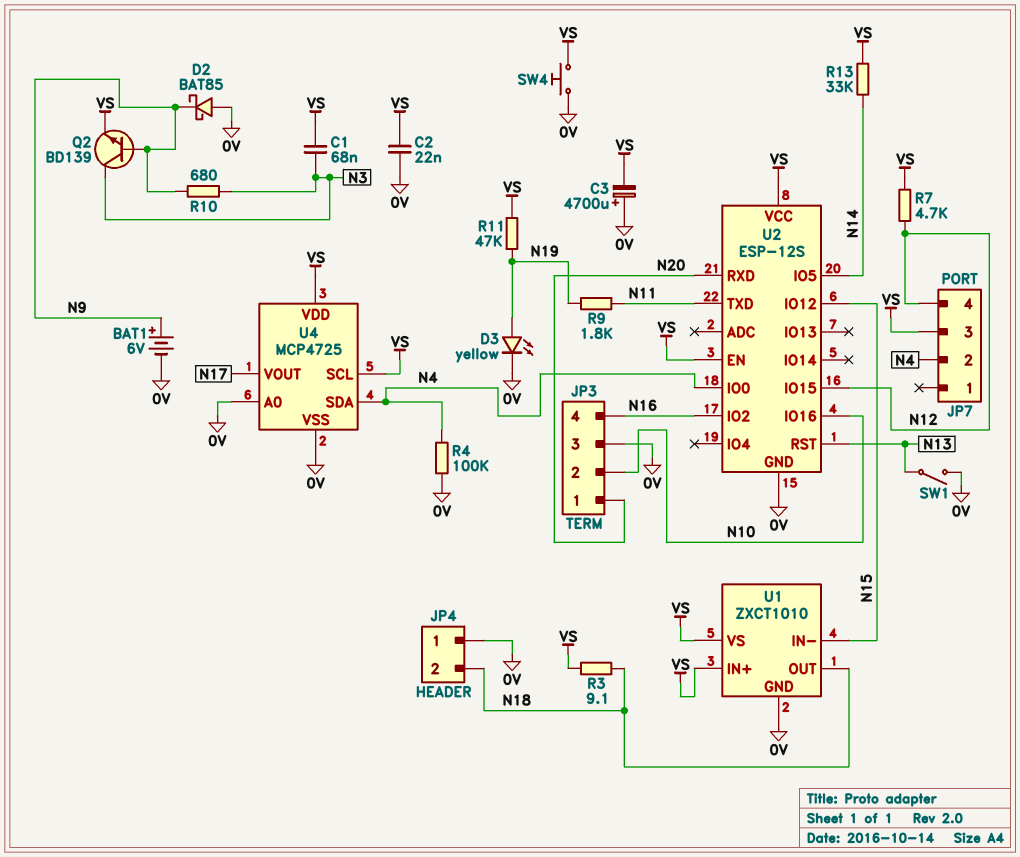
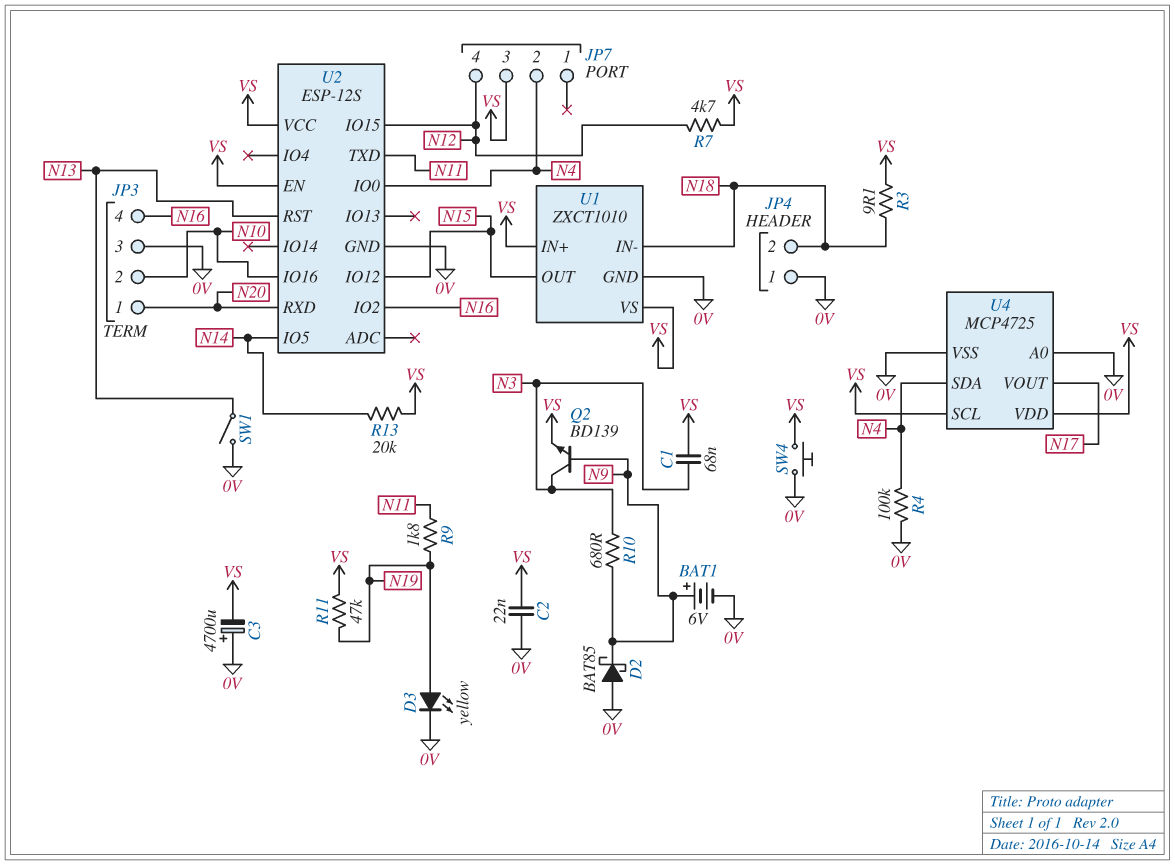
R13: 33k (N14, VS) -> 20k (N14, VS)
U1 pin IN-: N15 -> N18
U1 pin OUT: N18 -> N15

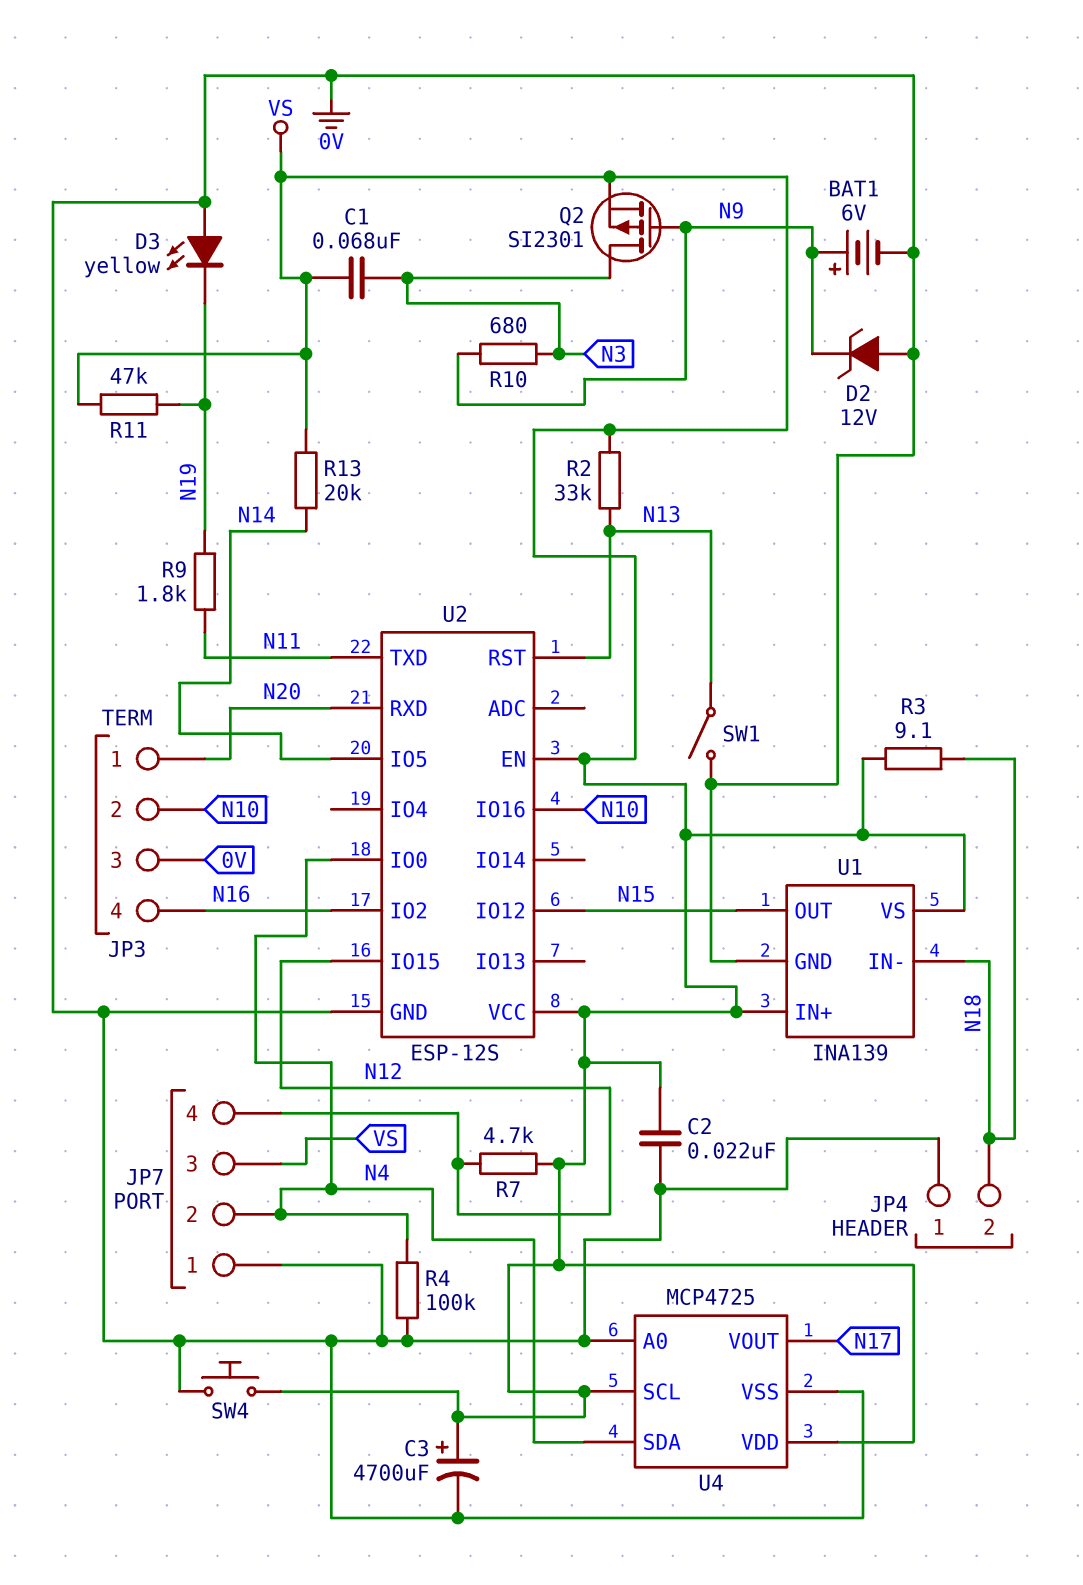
C3: 4700uF (plus 0V, minus VS) -> 4700uF (plus VS, minus 0V)
D2: schottky BAT85 (A 0V, K N9) -> zener 12V (A 0V, K N9)
D3: LED yellow (A N19, K 0V) -> LED yellow (A 0V, K N19)
JP7 pin 1: none -> 0V
Q2: NPN BD139 (B N9, C N3, E VS) -> PMOS SI2301 (G N9, D N3, S VS)
R2: none -> 33k (N13, VS)
U1: ZXCT1010 -> INA139

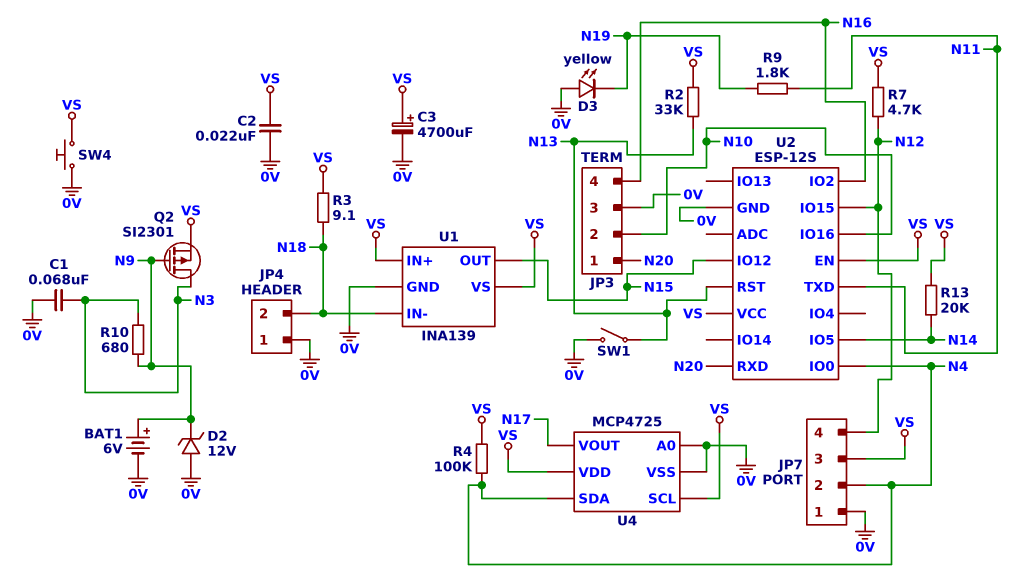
C1: 68nF (N3, VS) -> 68nF (0V, N3)
R4: 100k (0V, N4) -> 100k (N4, VS)
R11: 47k (N19, VS) -> none

